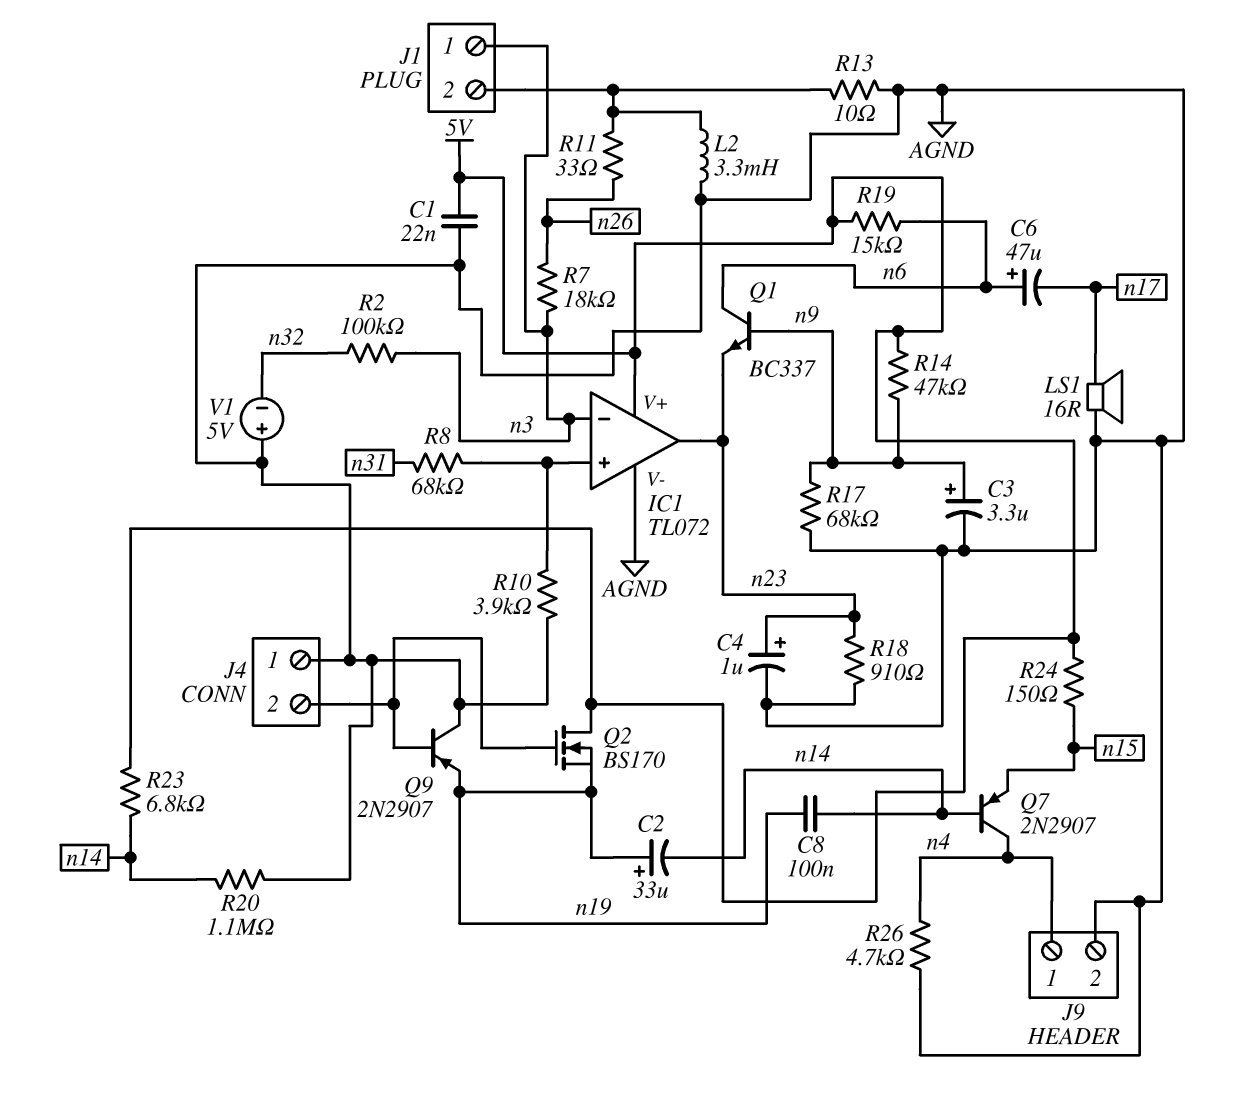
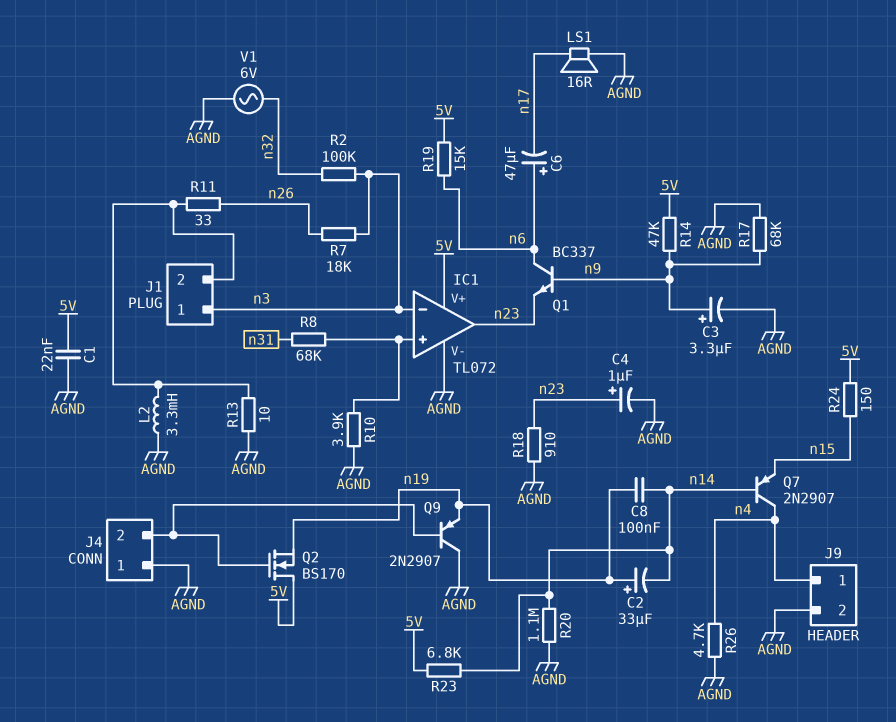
V1: 5V (plus AGND, minus n32) -> AC 6V (AGND, n32)

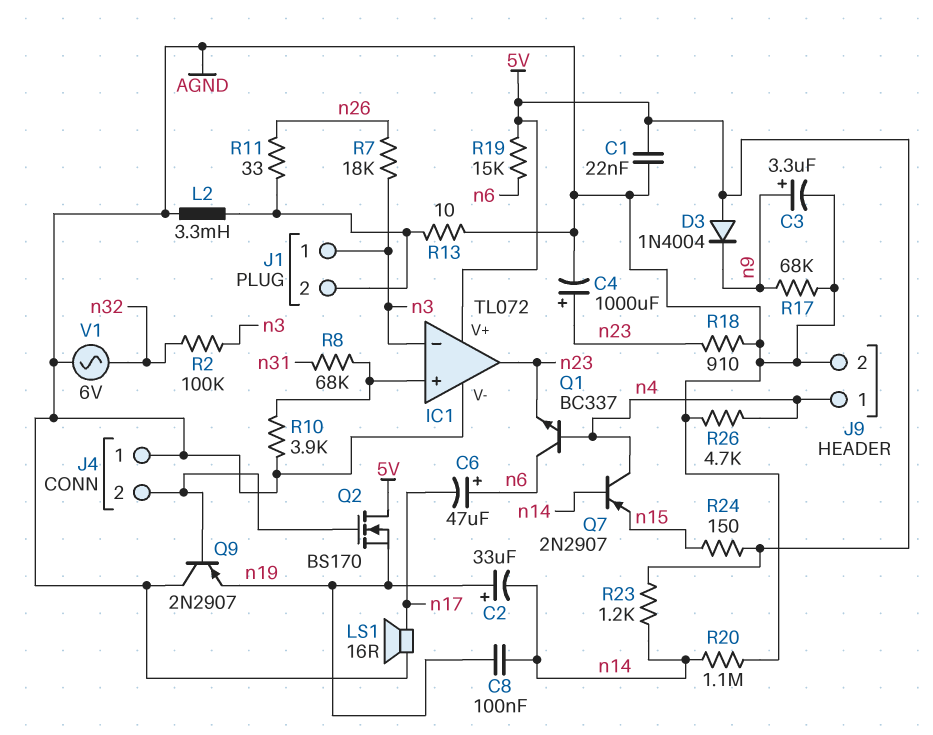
C4: 1uF (plus n23, minus AGND) -> 1000uF (plus n23, minus AGND)
D3: none -> diode 1N4004 (A 5V, K n9)
Q1: NPN BC337 (B n9, C n6, E n23) -> NPN BC337 (B n4, C n6, E n23)
R14: 47k (5V, n9) -> none
R23: 6.8k (5V, n14) -> 1.2k (5V, n14)

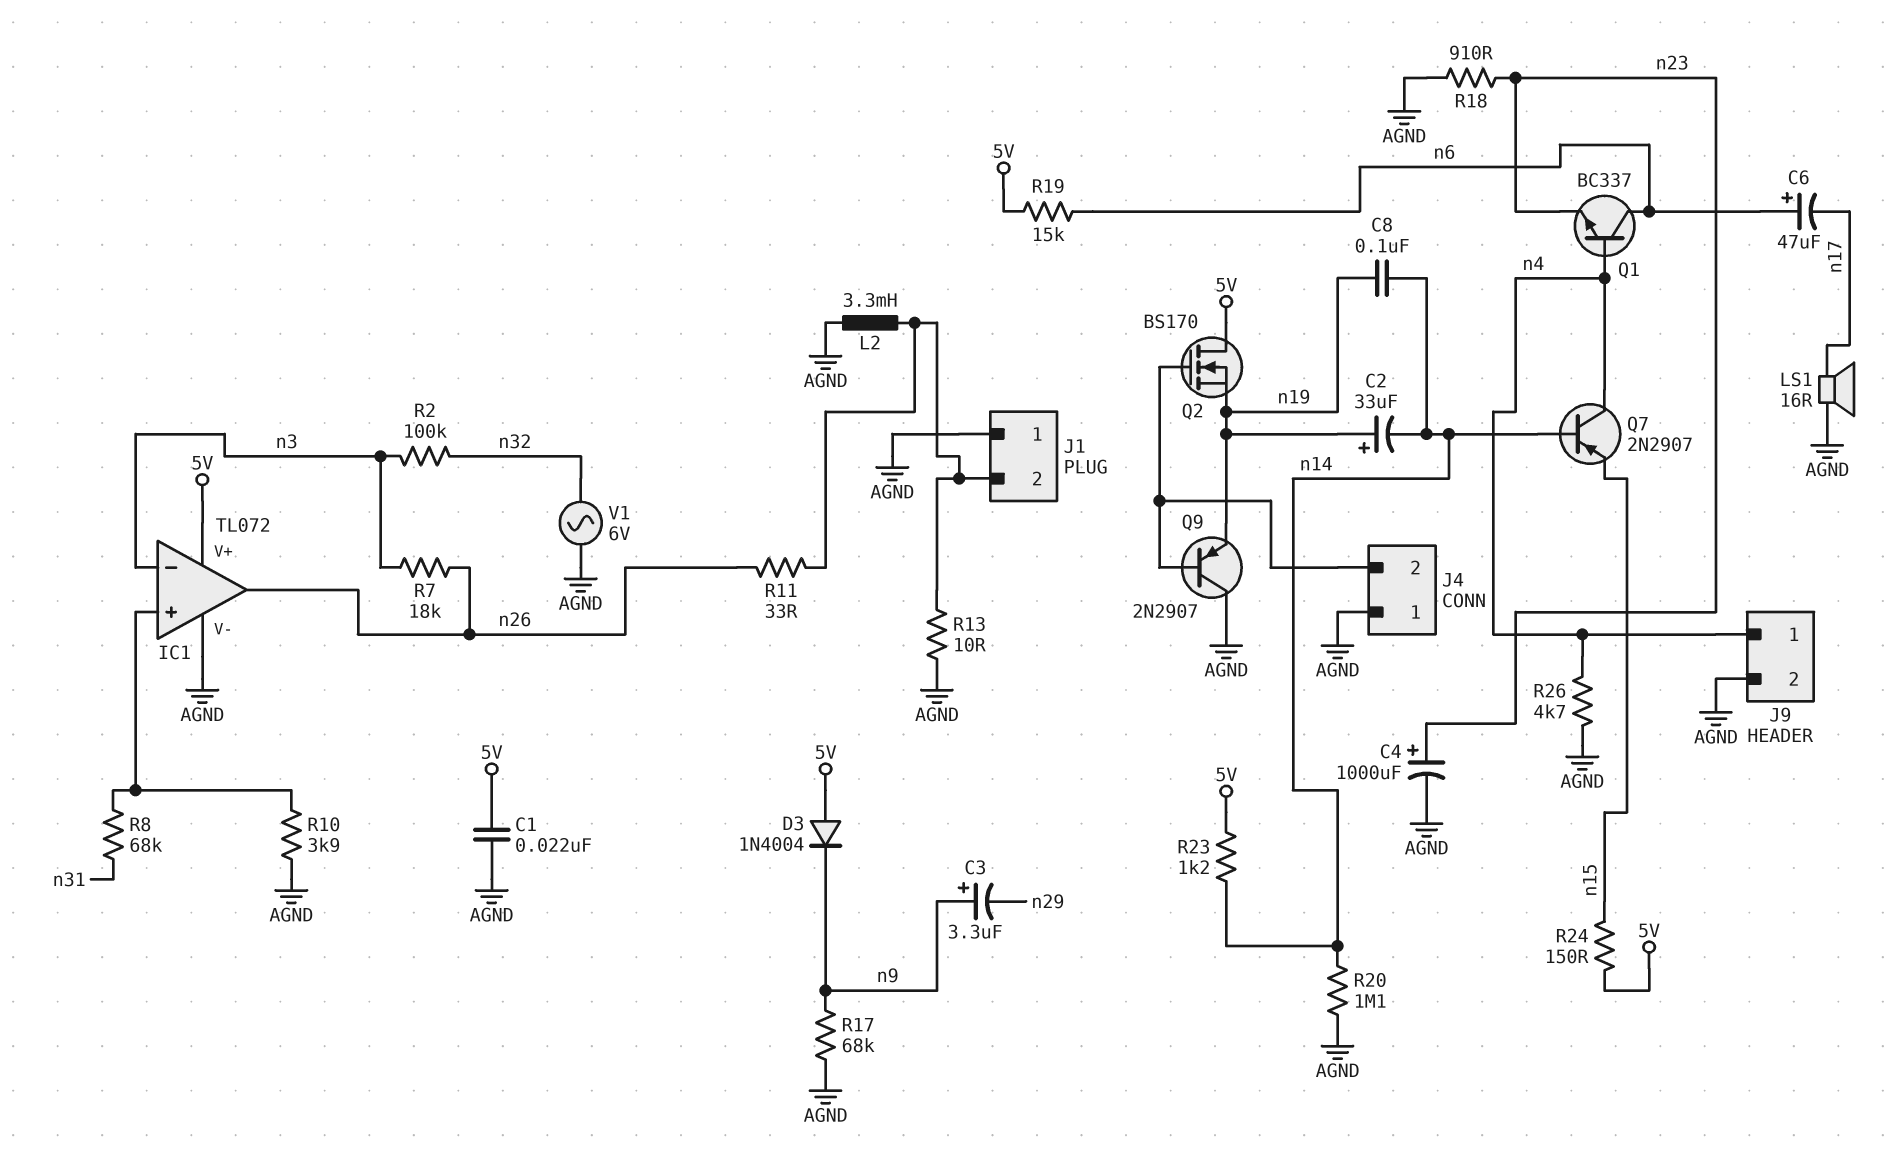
C3: 3.3uF (plus n9, minus AGND) -> 3.3uF (plus n9, minus n29)
IC1 pin out: n23 -> n26
J1 pin 1: n3 -> AGND

